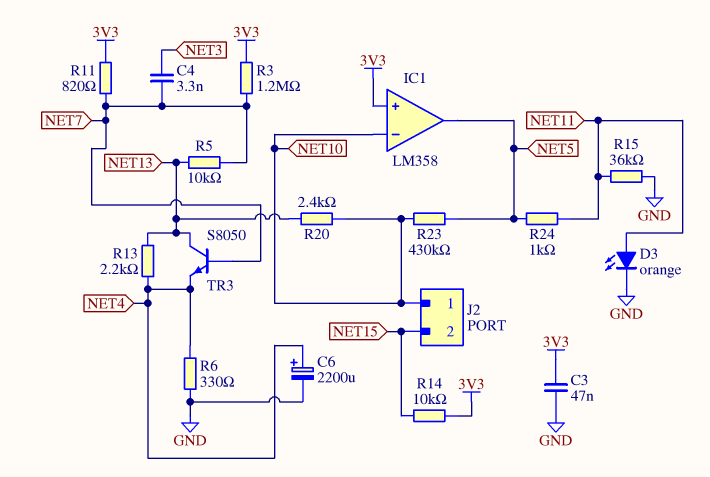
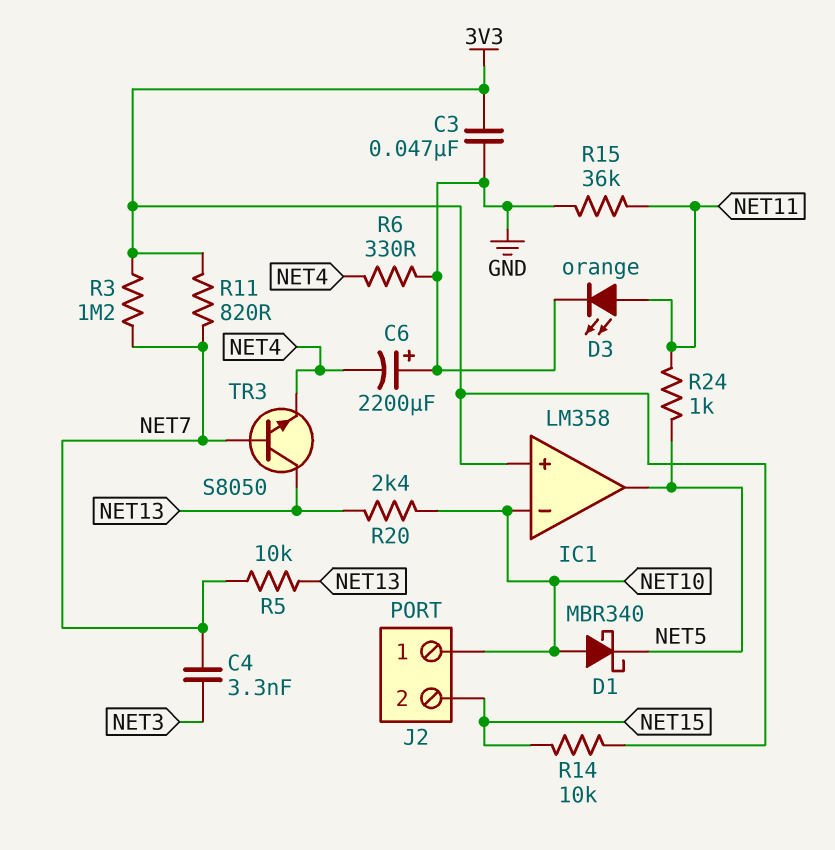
C6: 2200uF (plus NET4, minus GND) -> 2200uF (plus GND, minus NET4)
D1: none -> schottky MBR340 (A NET10, K NET5)
R13: 2.2k (NET4, NET13) -> none
R23: 430k (NET5, NET10) -> none

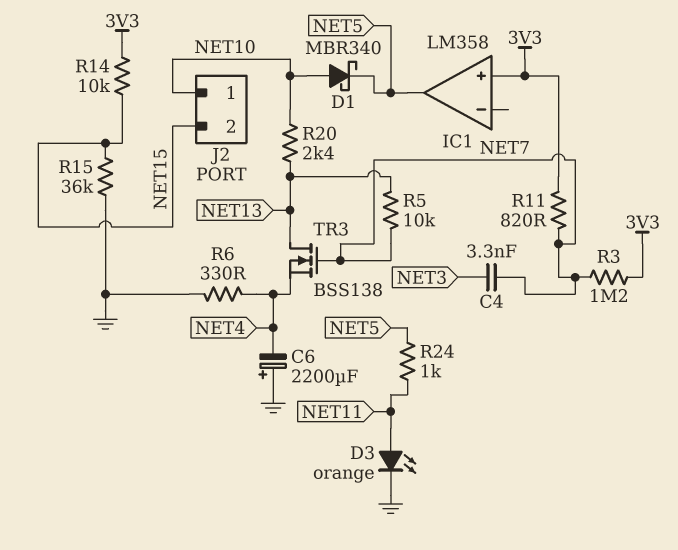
C3: 47nF (3V3, GND) -> none
IC1 pin in-: NET10 -> none
R15: 36k (GND, NET11) -> 36k (GND, NET15)
TR3: NPN S8050 (B NET7, C NET13, E NET4) -> NMOS BSS138 (G NET7, D NET13, S NET4)

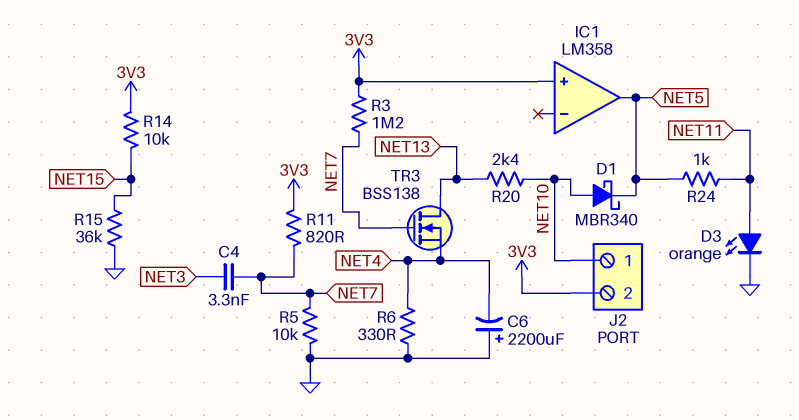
J2 pin 2: NET15 -> 3V3
R5: 10k (NET7, NET13) -> 10k (GND, NET7)

